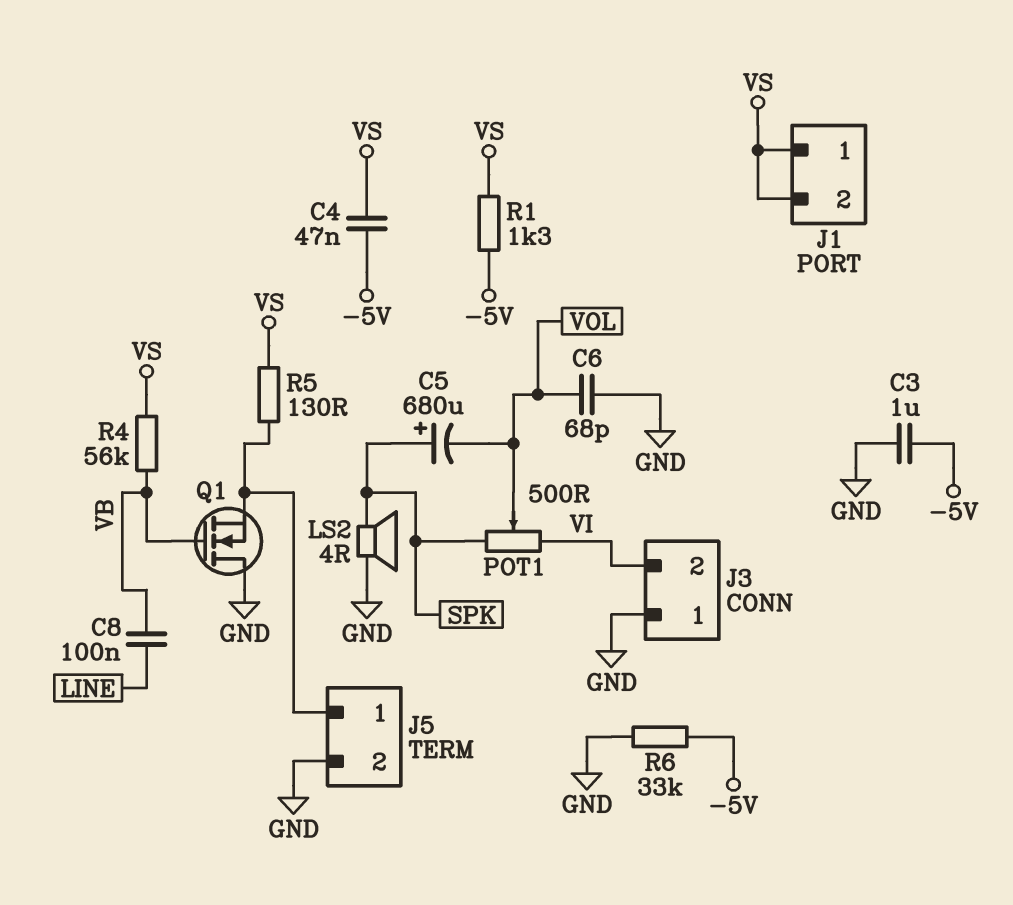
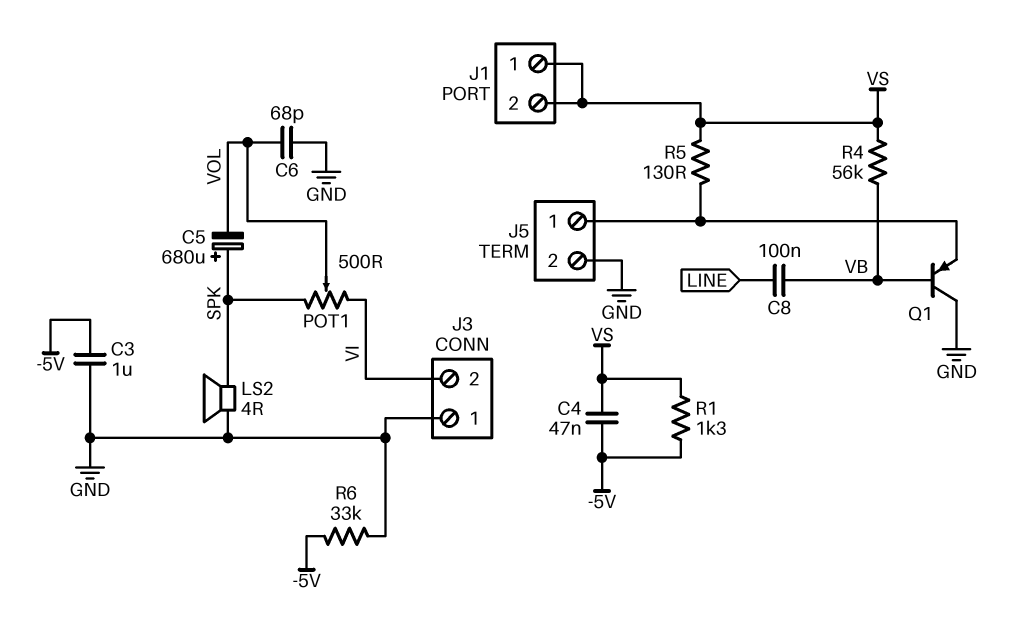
Q1: NMOS (G VB, D GND, S J5/1) -> PNP (B VB, C GND, E J5/1)

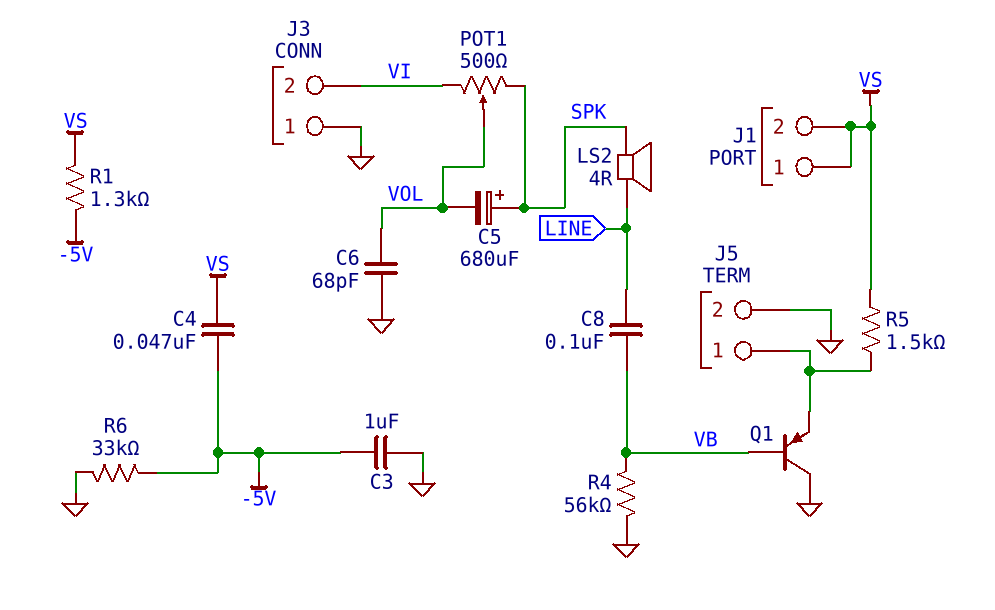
LS2: speaker 4R (GND, SPK) -> speaker 4R (LINE, SPK)
R4: 56k (VB, VS) -> 56k (GND, VB)
R5: 130 (J5/1, VS) -> 1.5k (J5/1, VS)

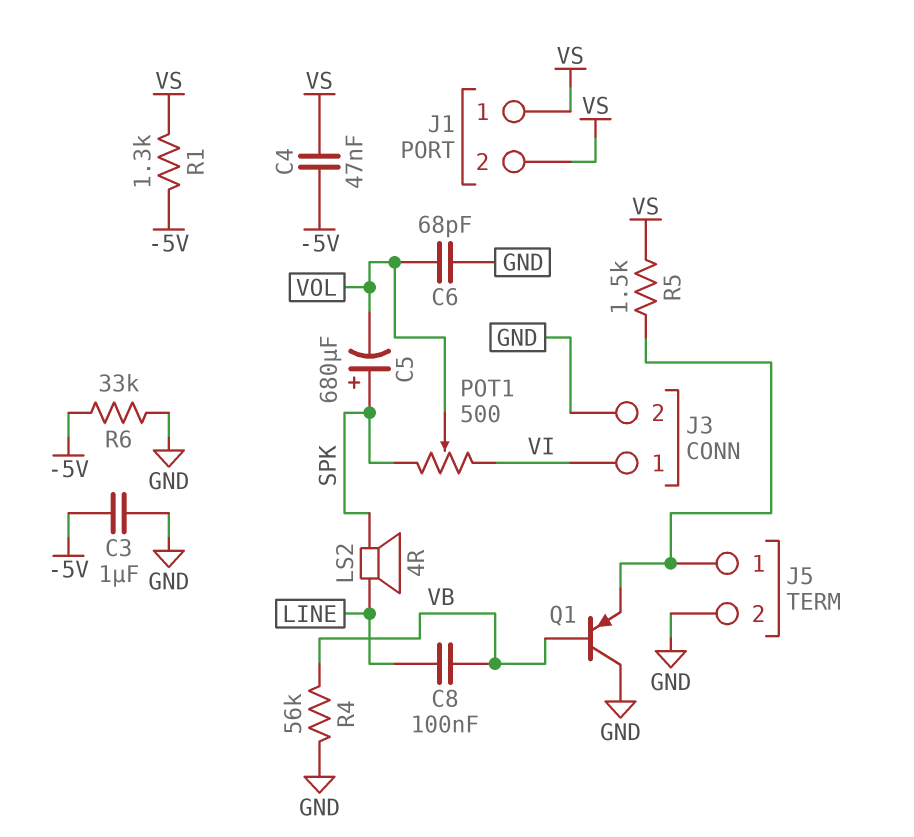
J3 pin 1: GND -> VI
J3 pin 2: VI -> GND

